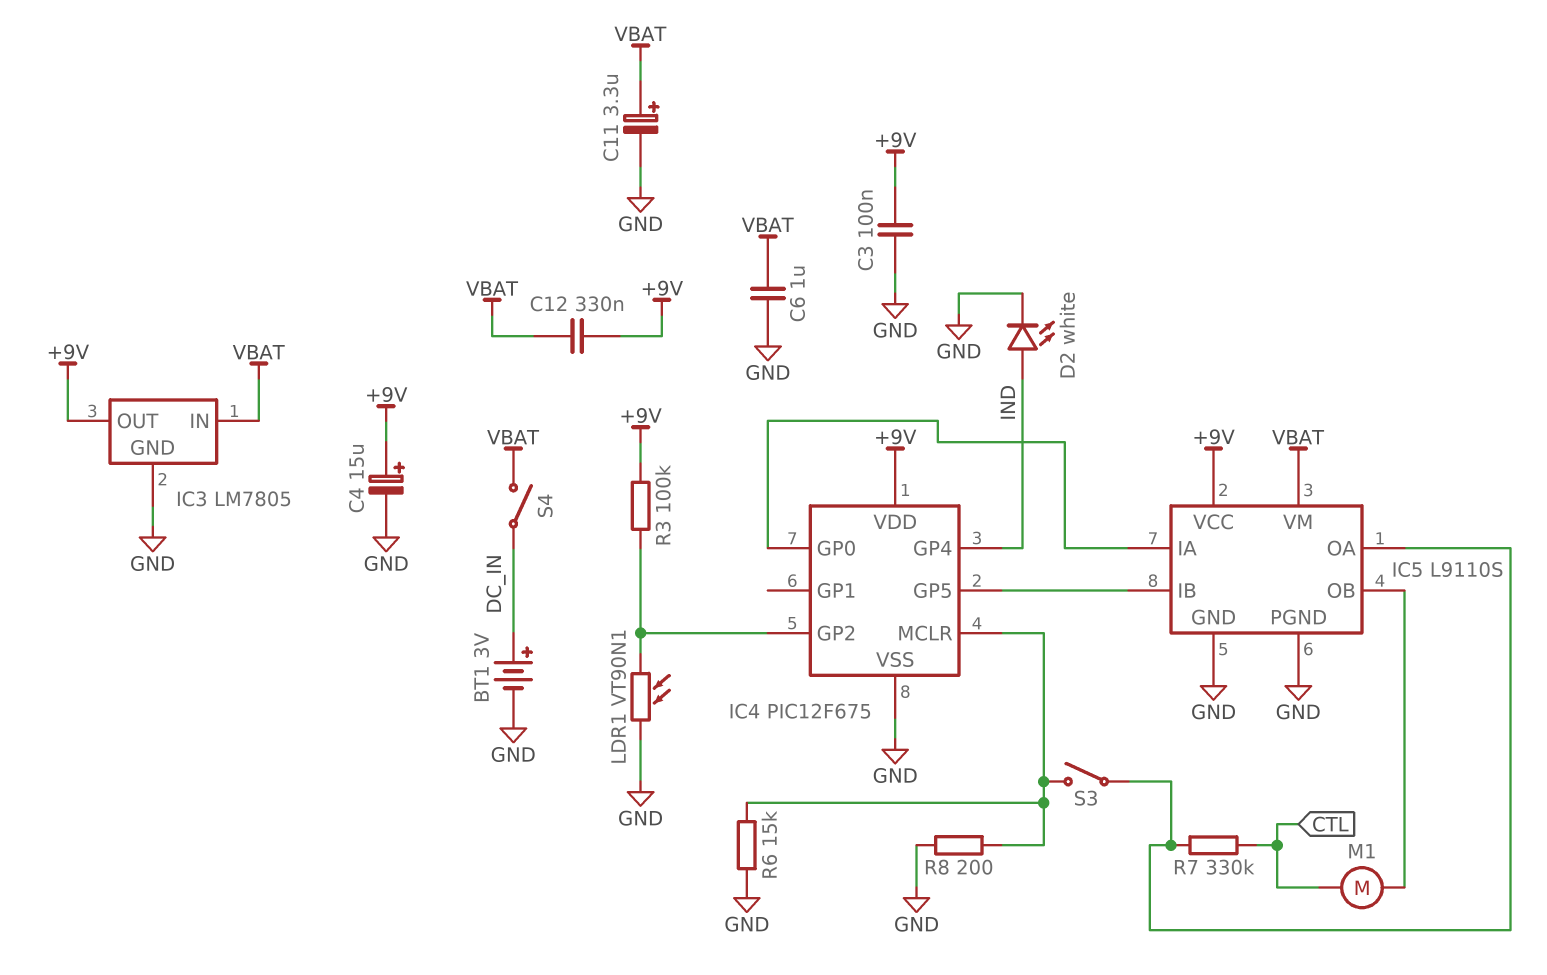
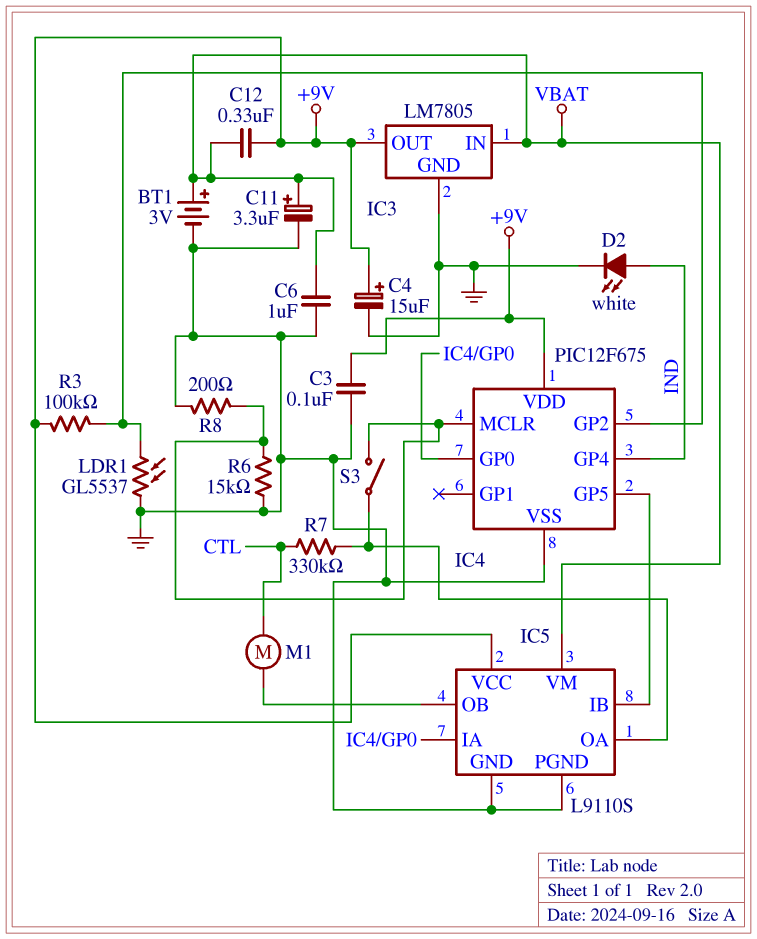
BT1: 3V (plus DC_IN, minus GND) -> 3V (plus VBAT, minus GND)
LDR1: VT90N1 (GND, IC4/GP2) -> GL5537 (GND, IC4/GP2)
S4: switch (DC_IN, VBAT) -> none

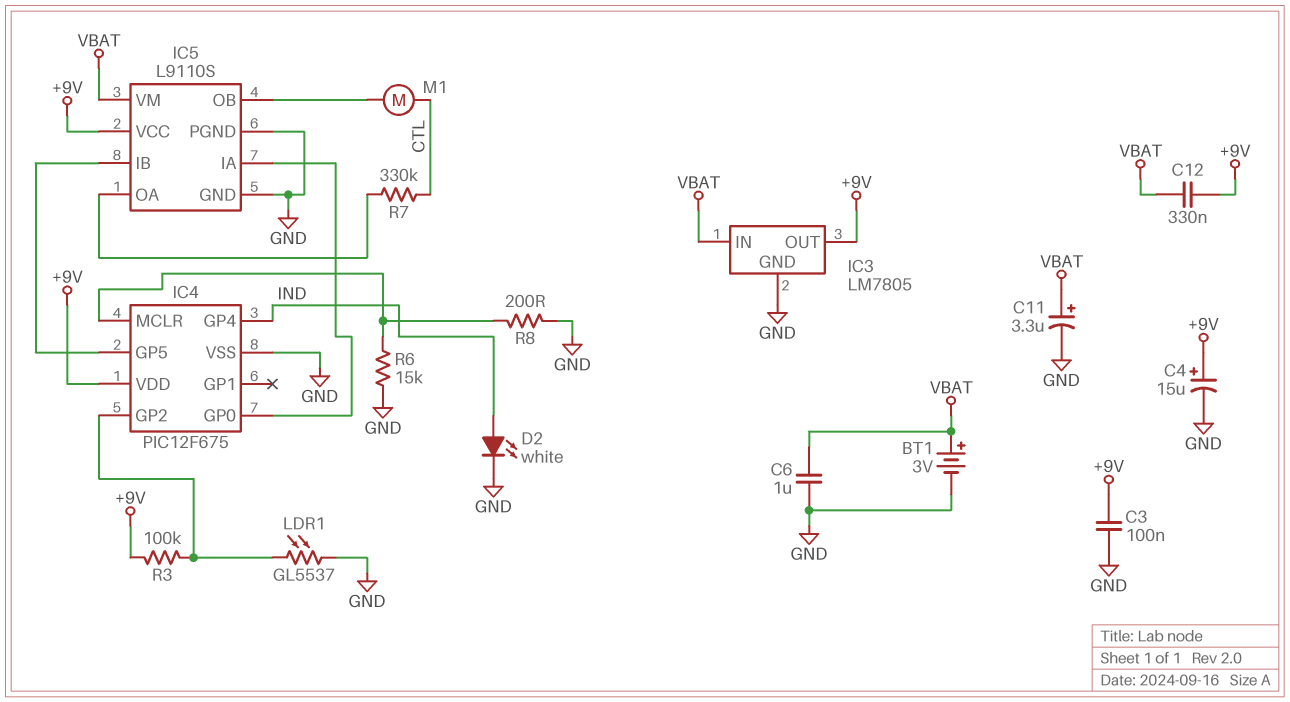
S3: switch (IC4/MCLR, IC5/OA) -> none

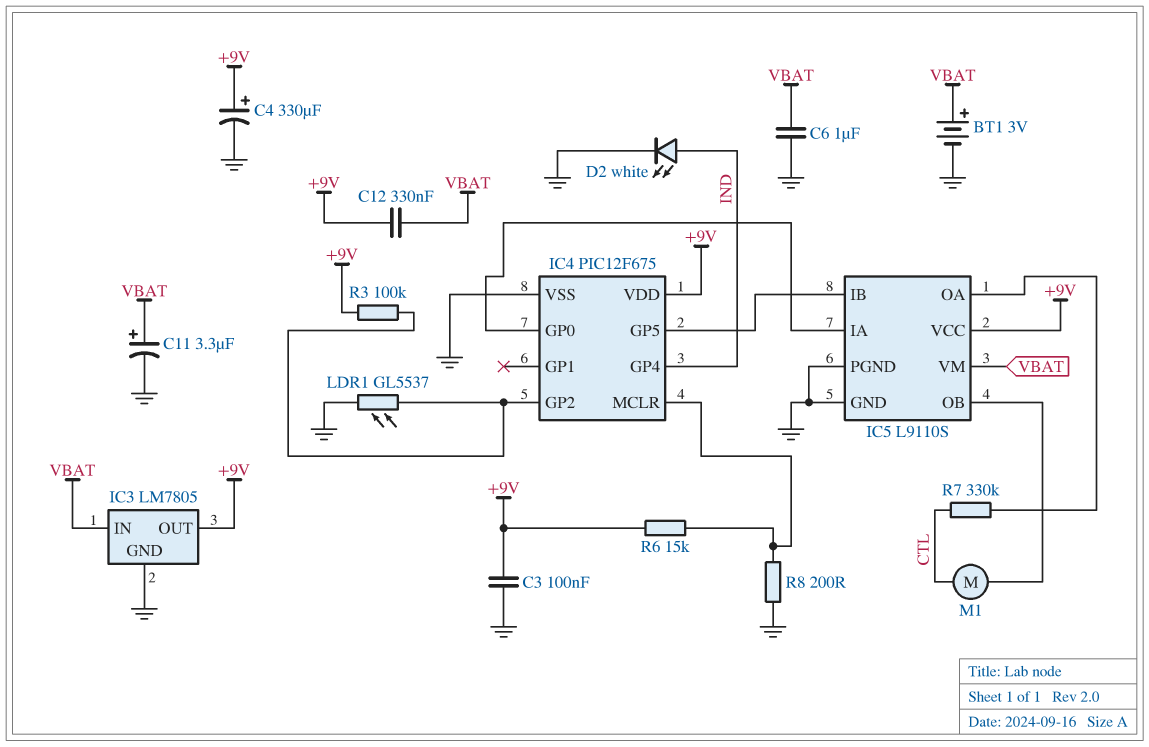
C4: 15uF (plus +9V, minus GND) -> 330uF (plus +9V, minus GND)
R6: 15k (GND, IC4/MCLR) -> 15k (+9V, IC4/MCLR)

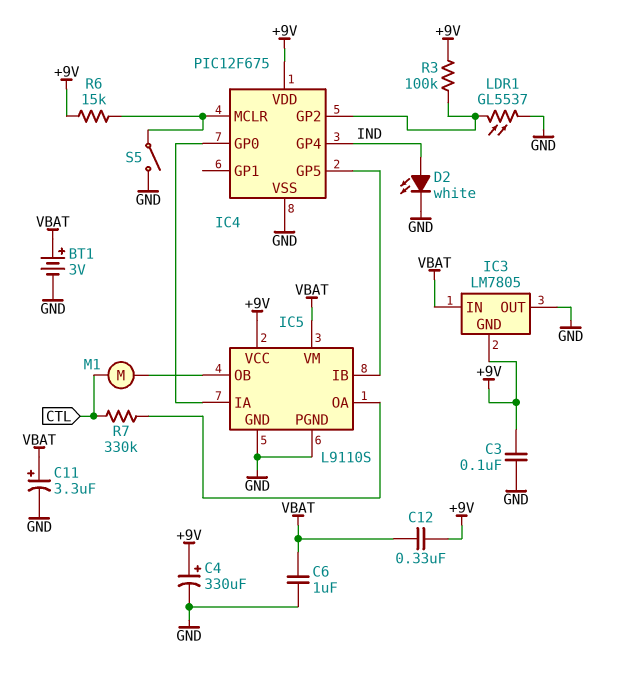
IC3 pin GND: GND -> +9V
IC3 pin OUT: +9V -> GND
R8: 200 (GND, IC4/MCLR) -> none
S5: none -> switch (GND, IC4/MCLR)

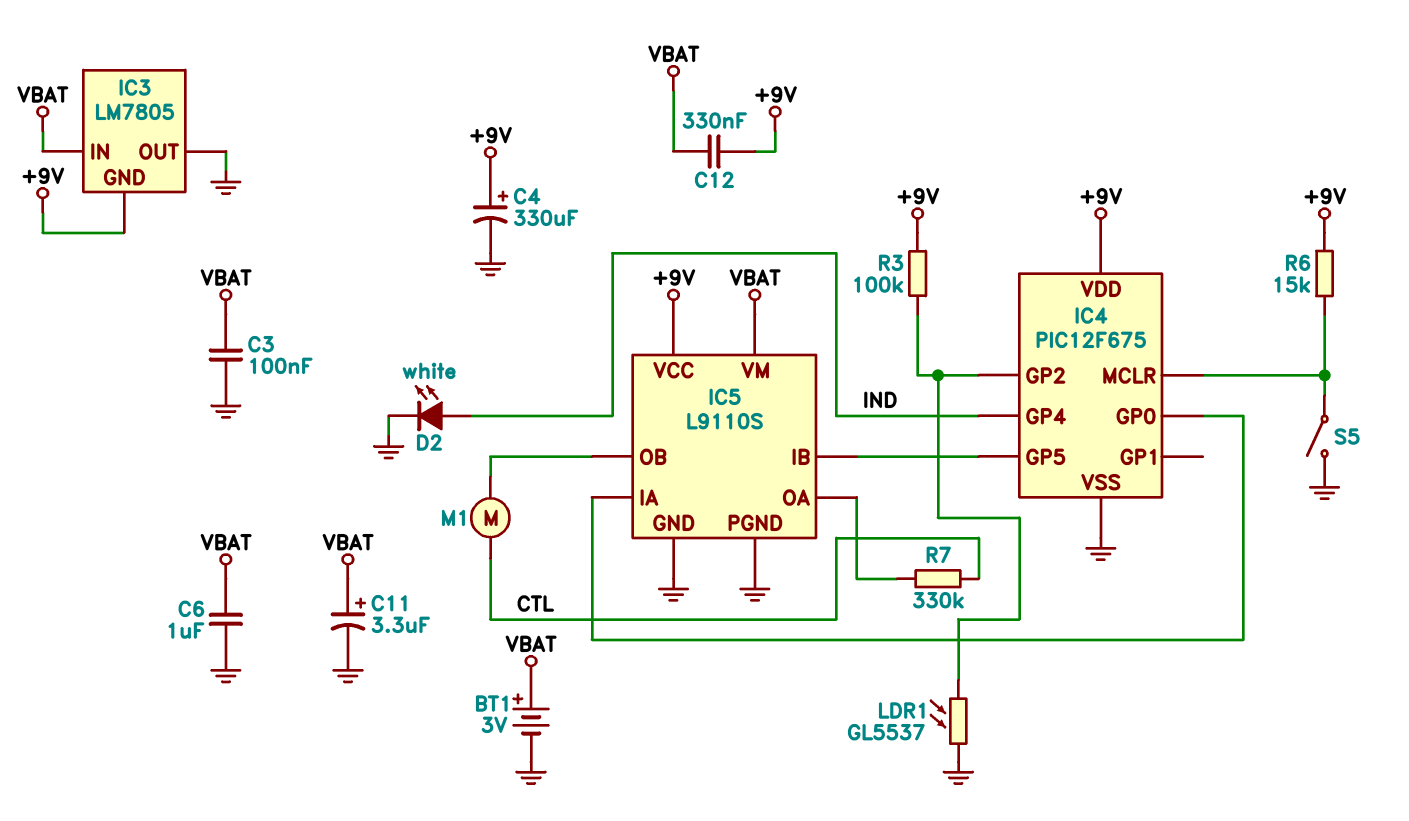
C3: 100nF (+9V, GND) -> 100nF (GND, VBAT)

